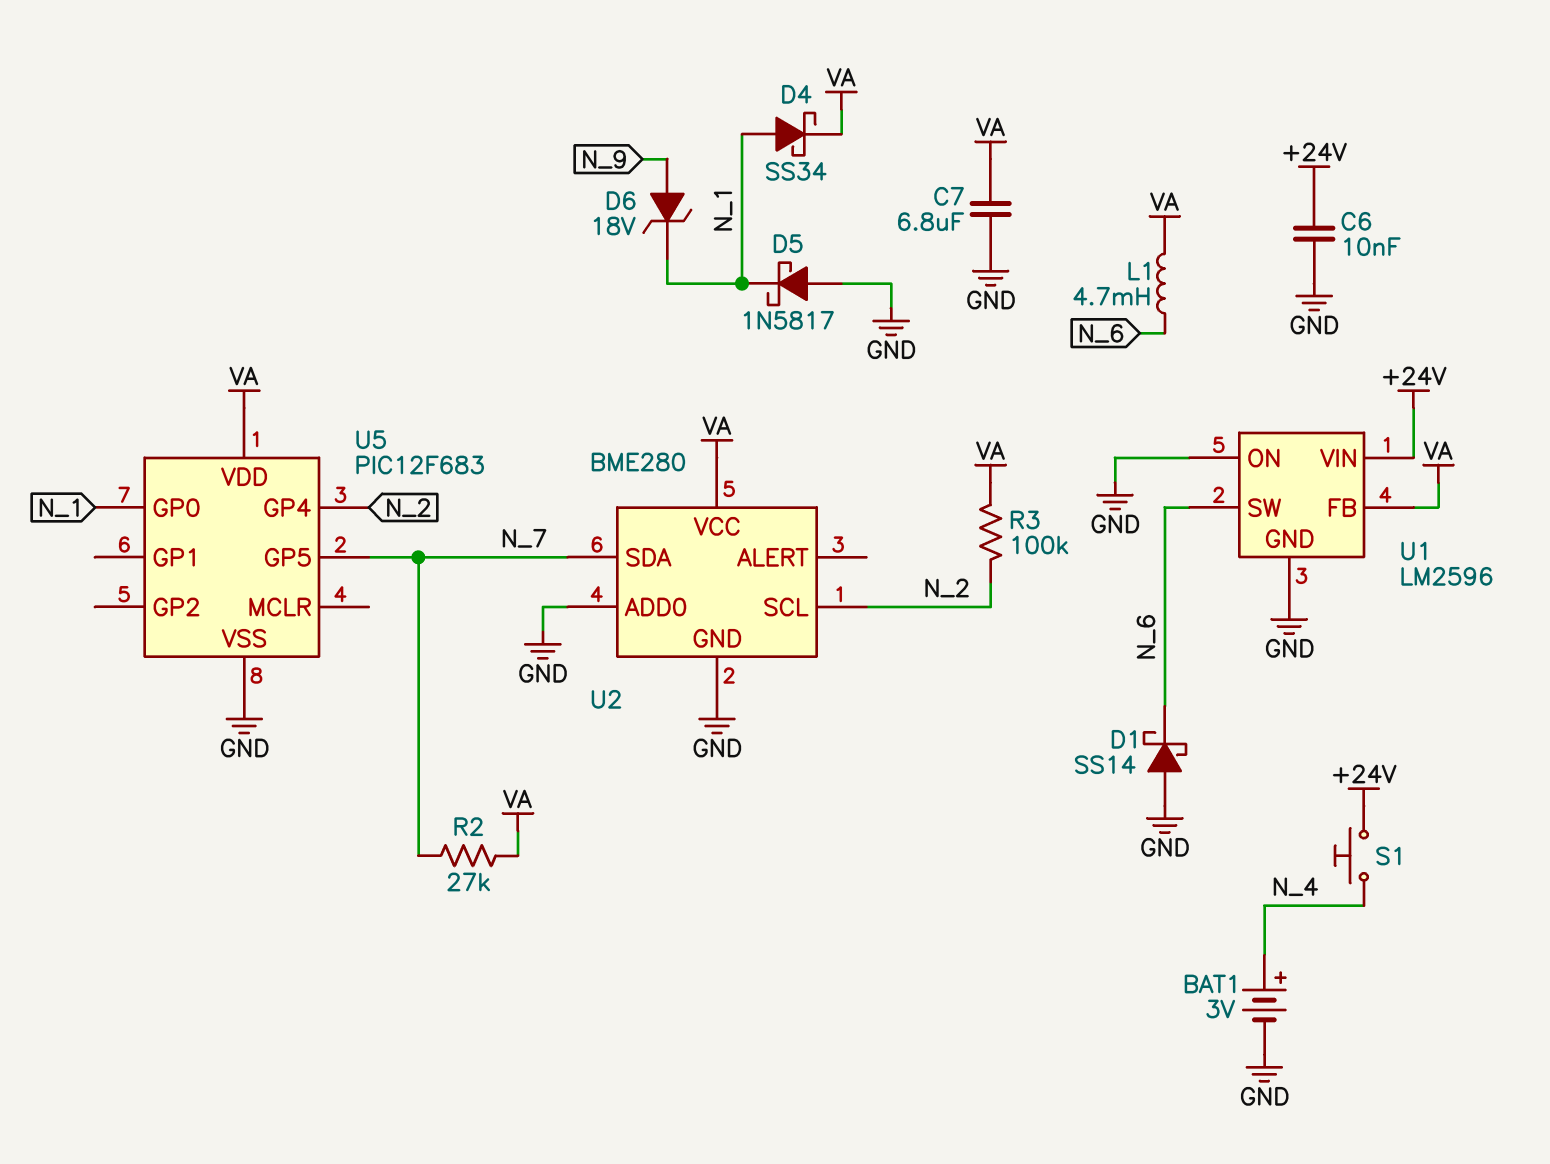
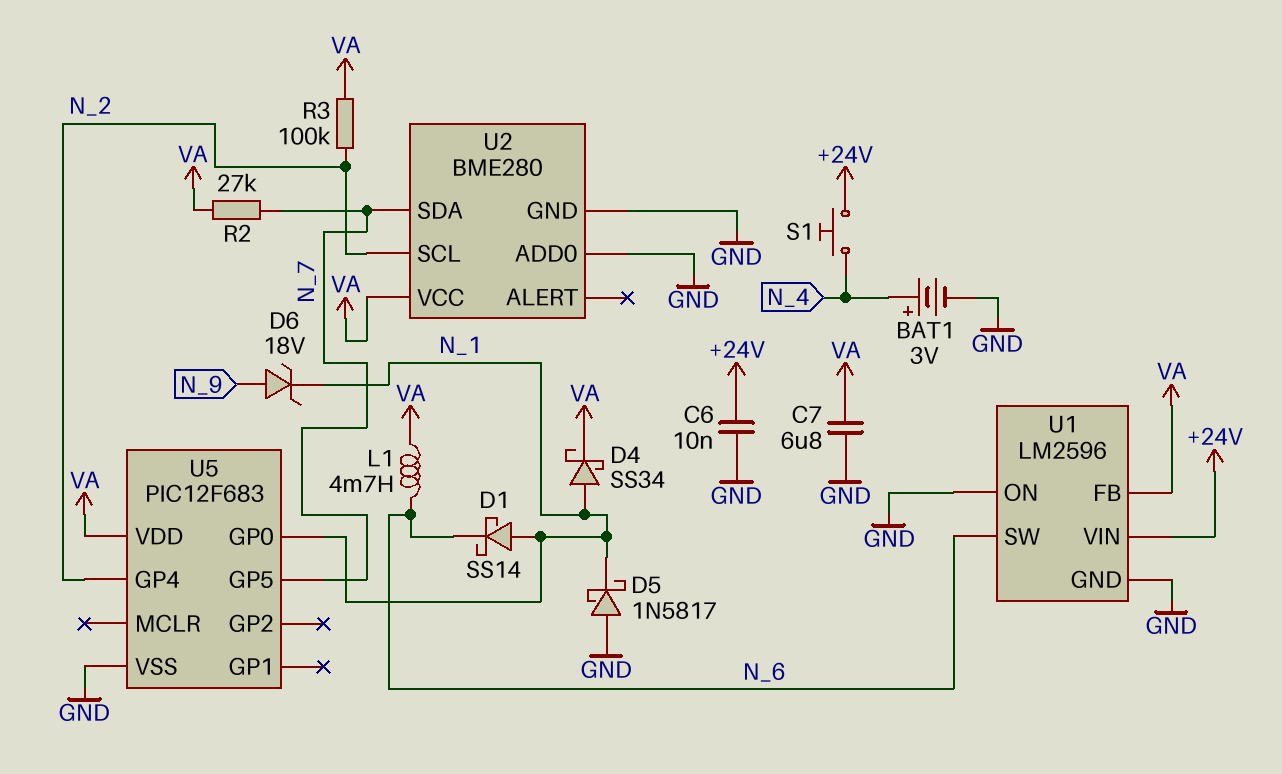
D1: schottky SS14 (A GND, K N_6) -> schottky SS14 (A N_1, K N_6)

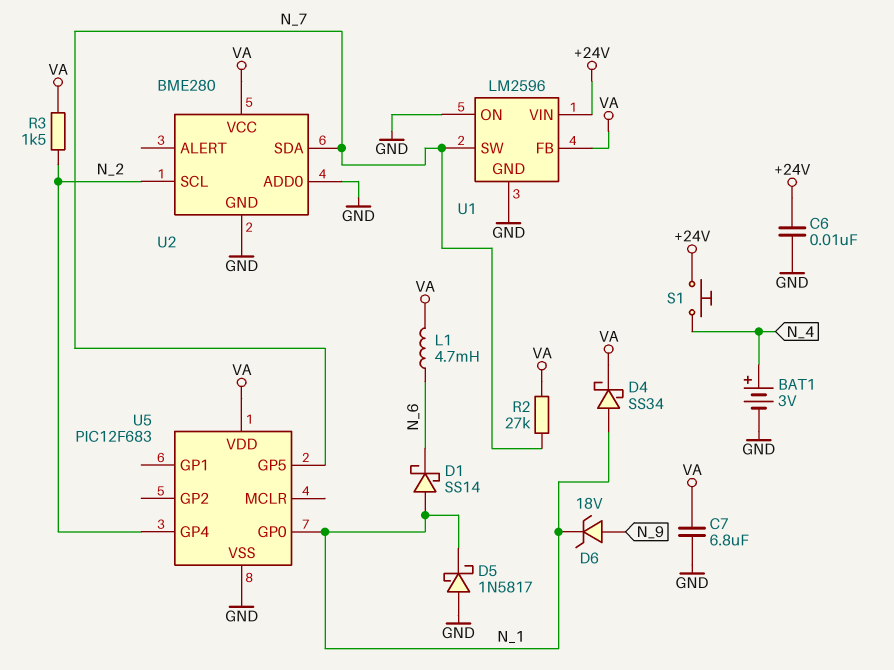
R3: 100k (N_2, VA) -> 1.5k (N_2, VA)
U1 pin SW: N_6 -> N_7

